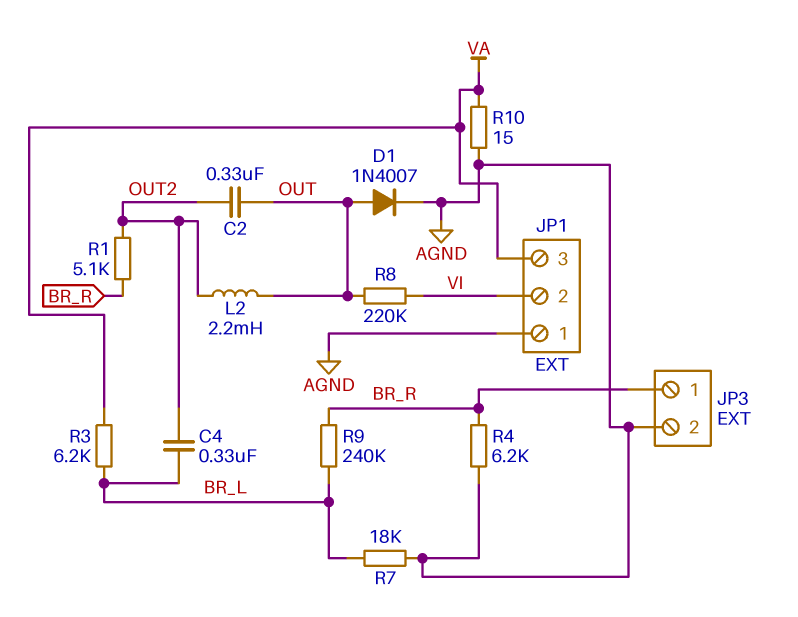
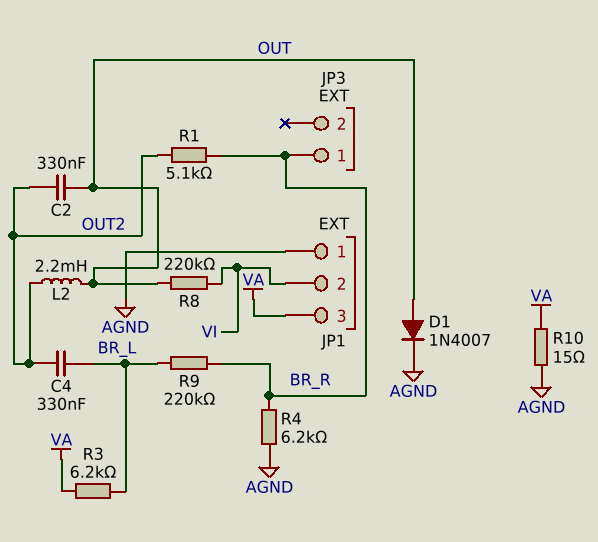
JP3 pin 2: AGND -> none
R7: 18k (AGND, BR_L) -> none
R9: 240k (BR_L, BR_R) -> 220k (BR_L, BR_R)

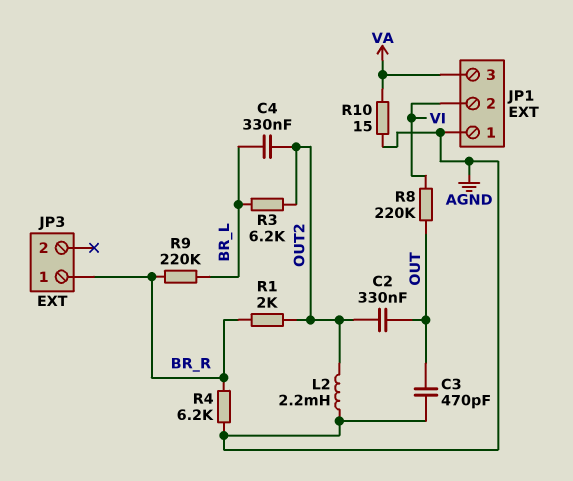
C3: none -> 470pF (AGND, OUT)
D1: diode 1N4007 (A OUT, K AGND) -> none
L2: 2.2mH (OUT, OUT2) -> 2.2mH (AGND, OUT2)
R1: 5.1k (BR_R, OUT2) -> 2k (BR_R, OUT2)
R3: 6.2k (BR_L, VA) -> 6.2k (BR_L, OUT2)

